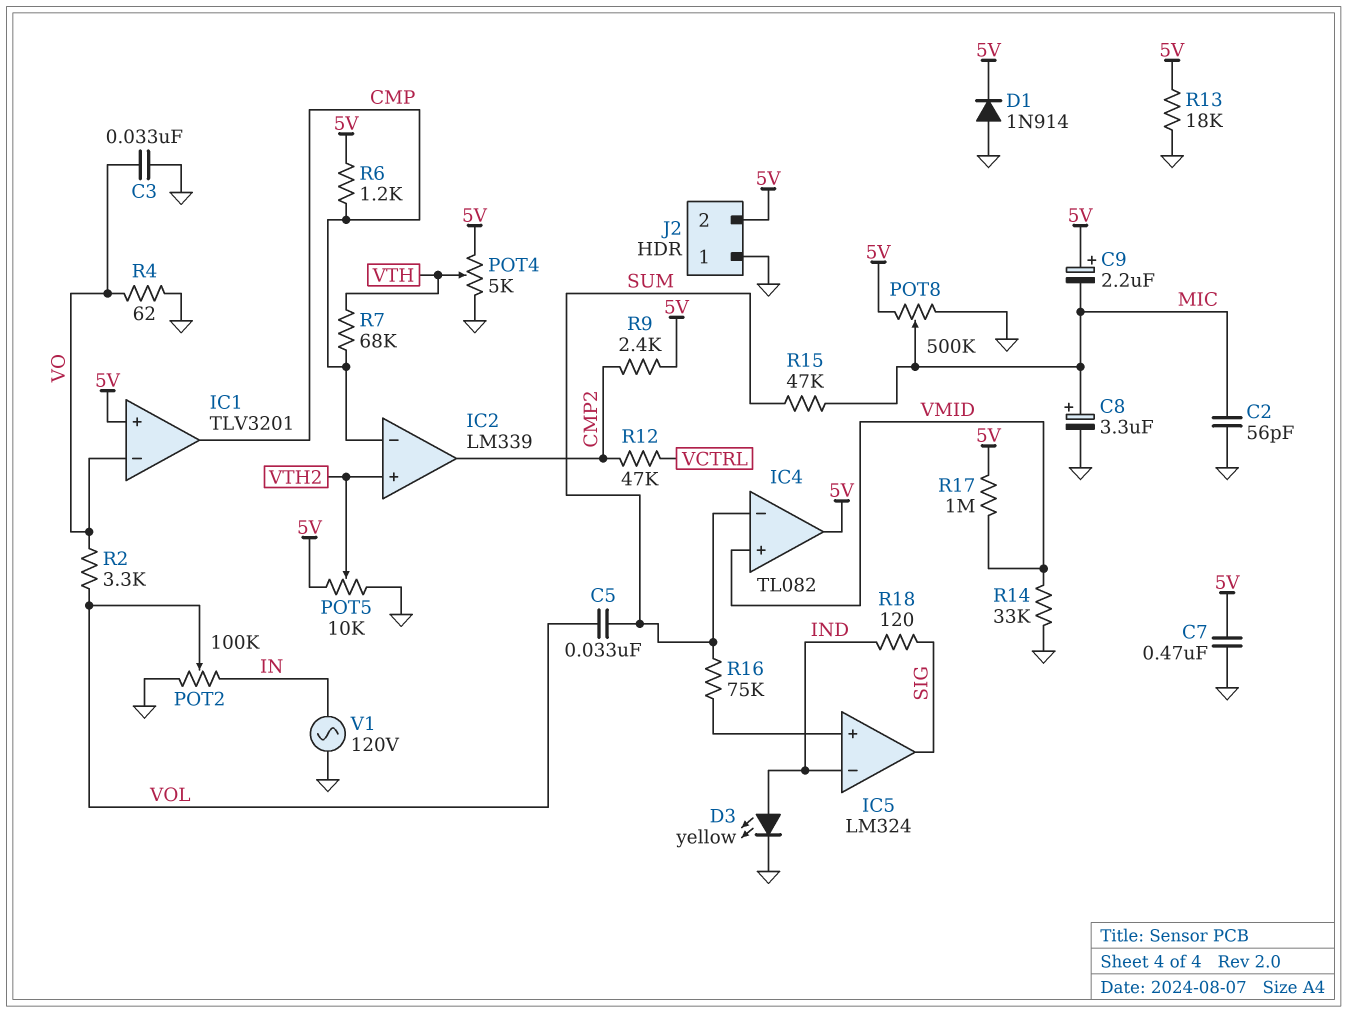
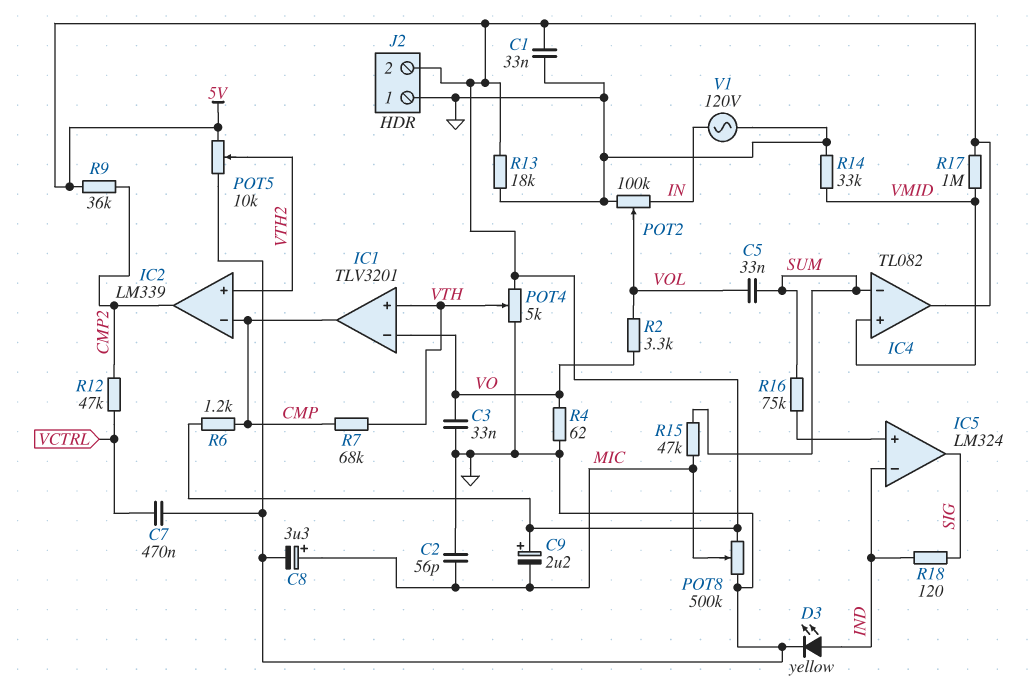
C1: none -> 33nF (5V, GND)
C7: 470nF (5V, GND) -> 470nF (GND, VCTRL)
D1: diode 1N914 (A GND, K 5V) -> none
IC1 pin in+: 5V -> VTH
R9: 2.4k (5V, CMP2) -> 36k (5V, CMP2)

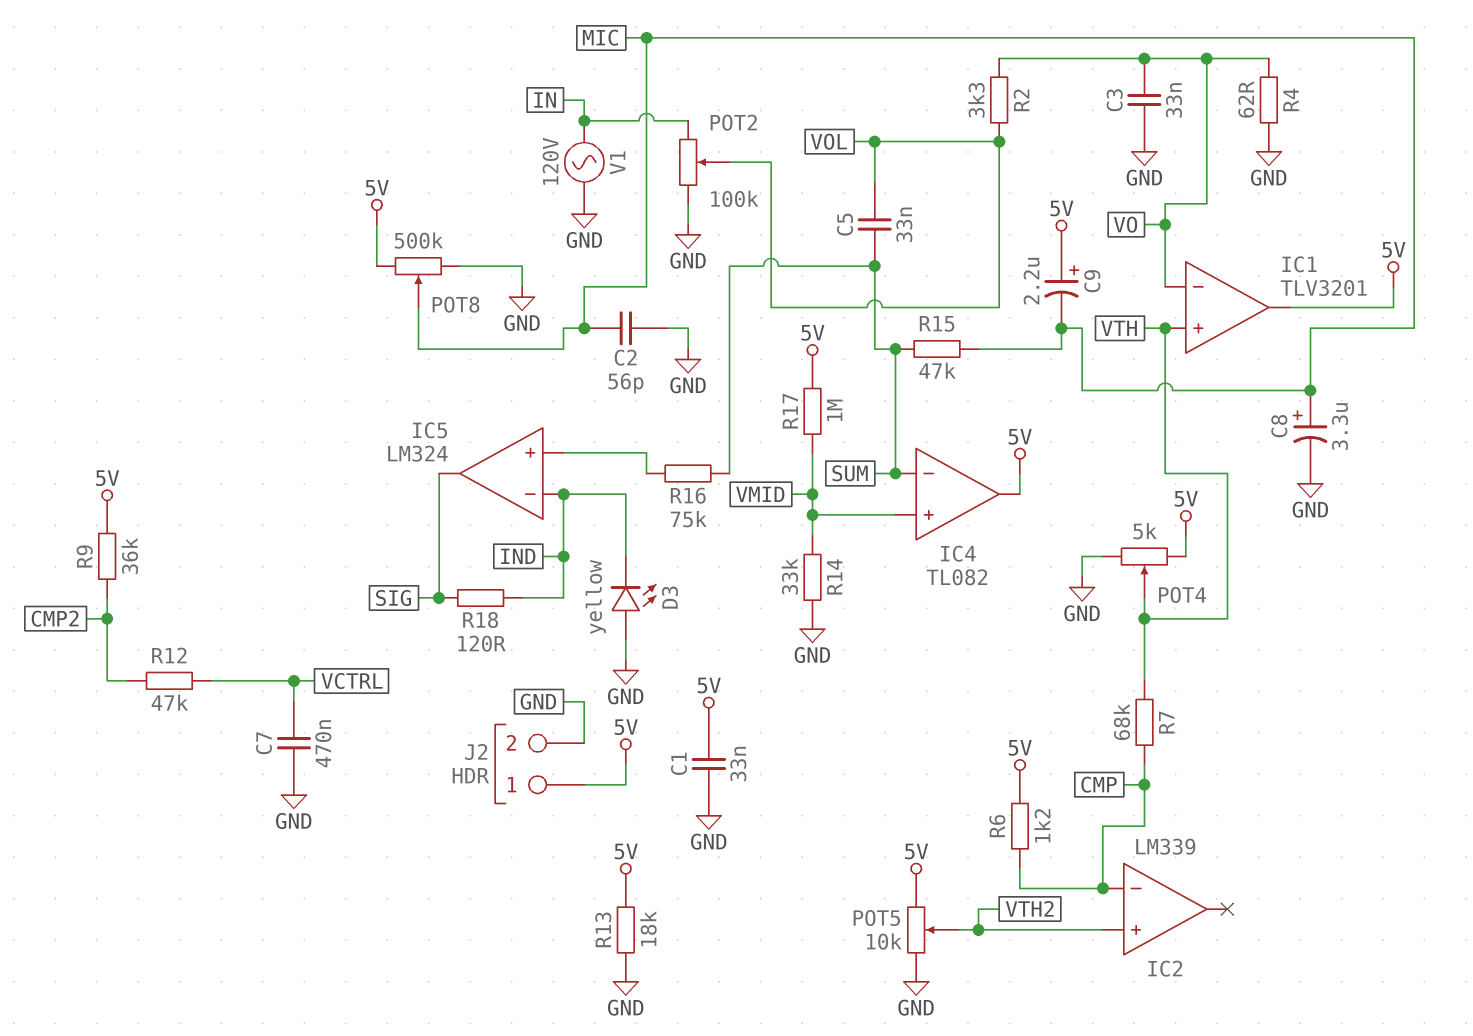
D3: LED yellow (A IND, K GND) -> LED yellow (A GND, K IND)
IC1 pin out: CMP -> 5V
IC2 pin out: CMP2 -> none
J2 pin 1: GND -> 5V
J2 pin 2: 5V -> GND

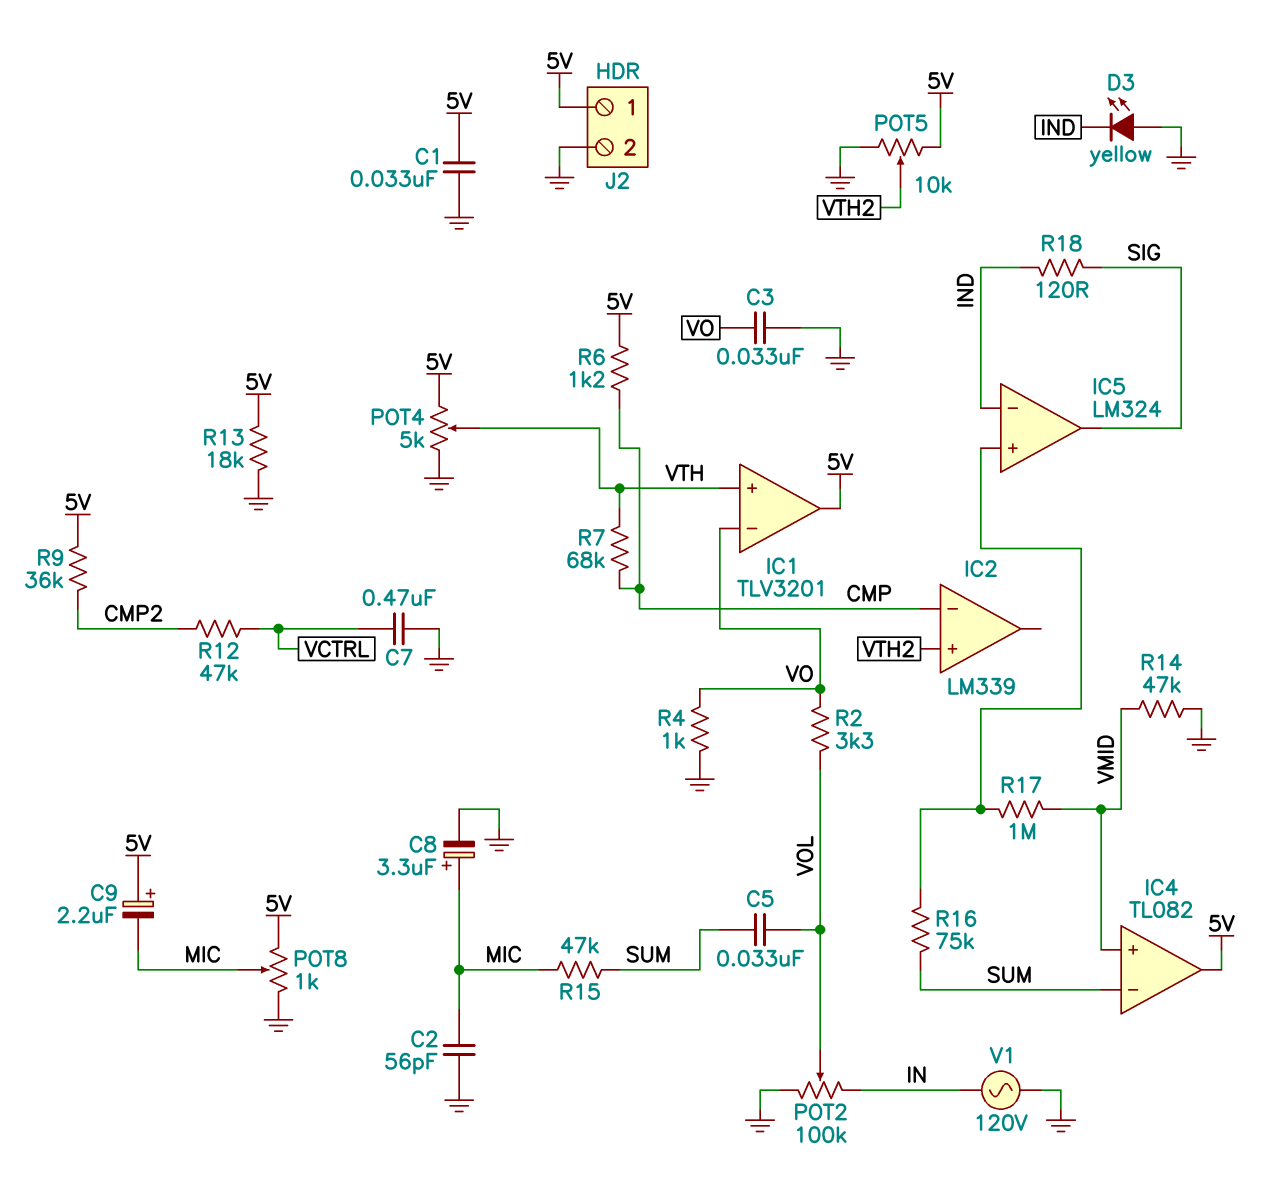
POT8: 500k (5V, GND, wiper MIC) -> 1k (5V, GND, wiper MIC)
R4: 62 (GND, VO) -> 1k (GND, VO)
R14: 33k (GND, VMID) -> 47k (GND, VMID)
R17: 1M (5V, VMID) -> 1M (IC5/in+, VMID)

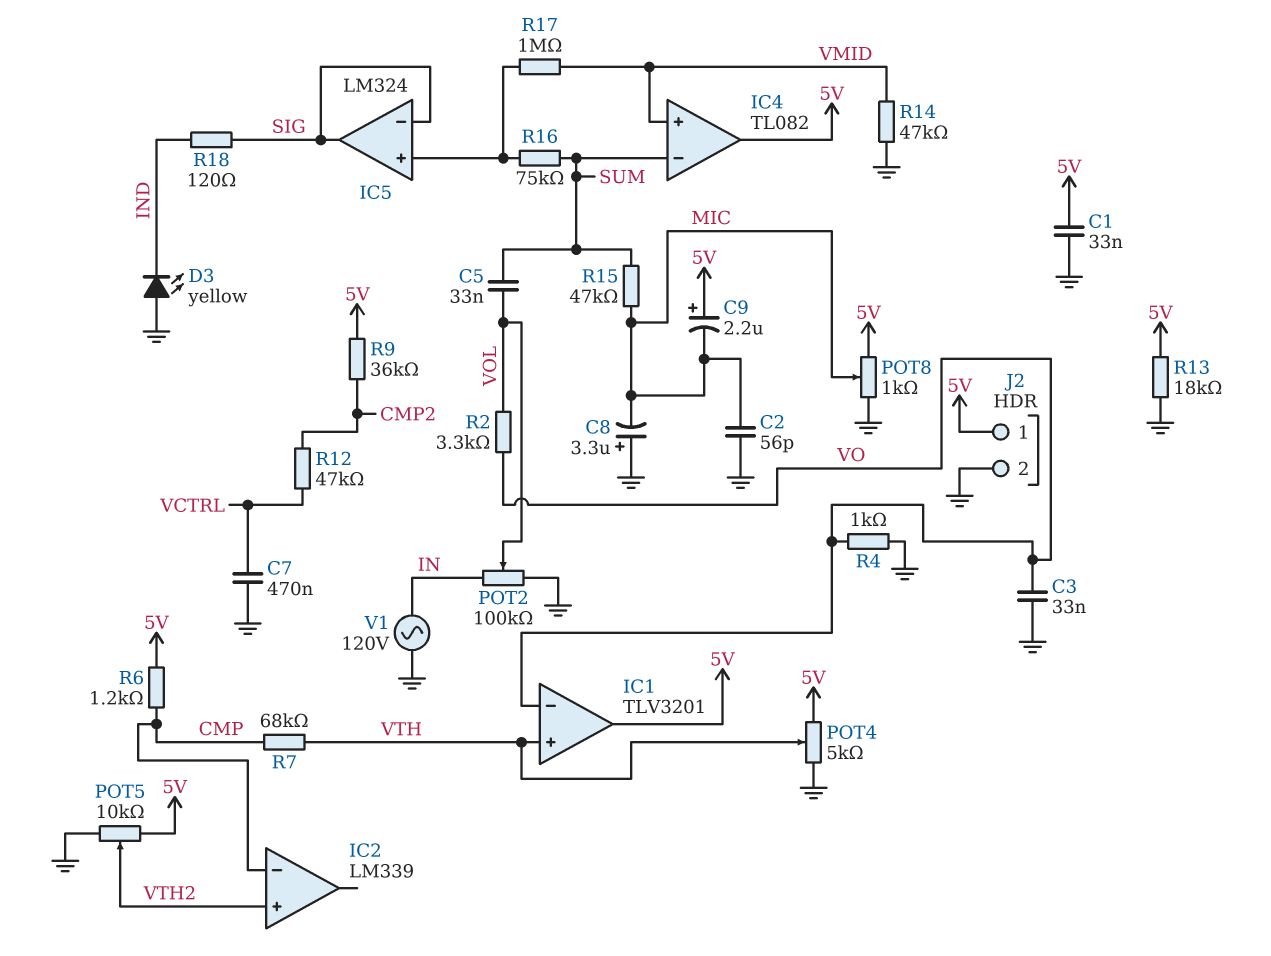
C8: 3.3uF (plus MIC, minus GND) -> 3.3uF (plus GND, minus MIC)
IC5 pin in-: IND -> SIG

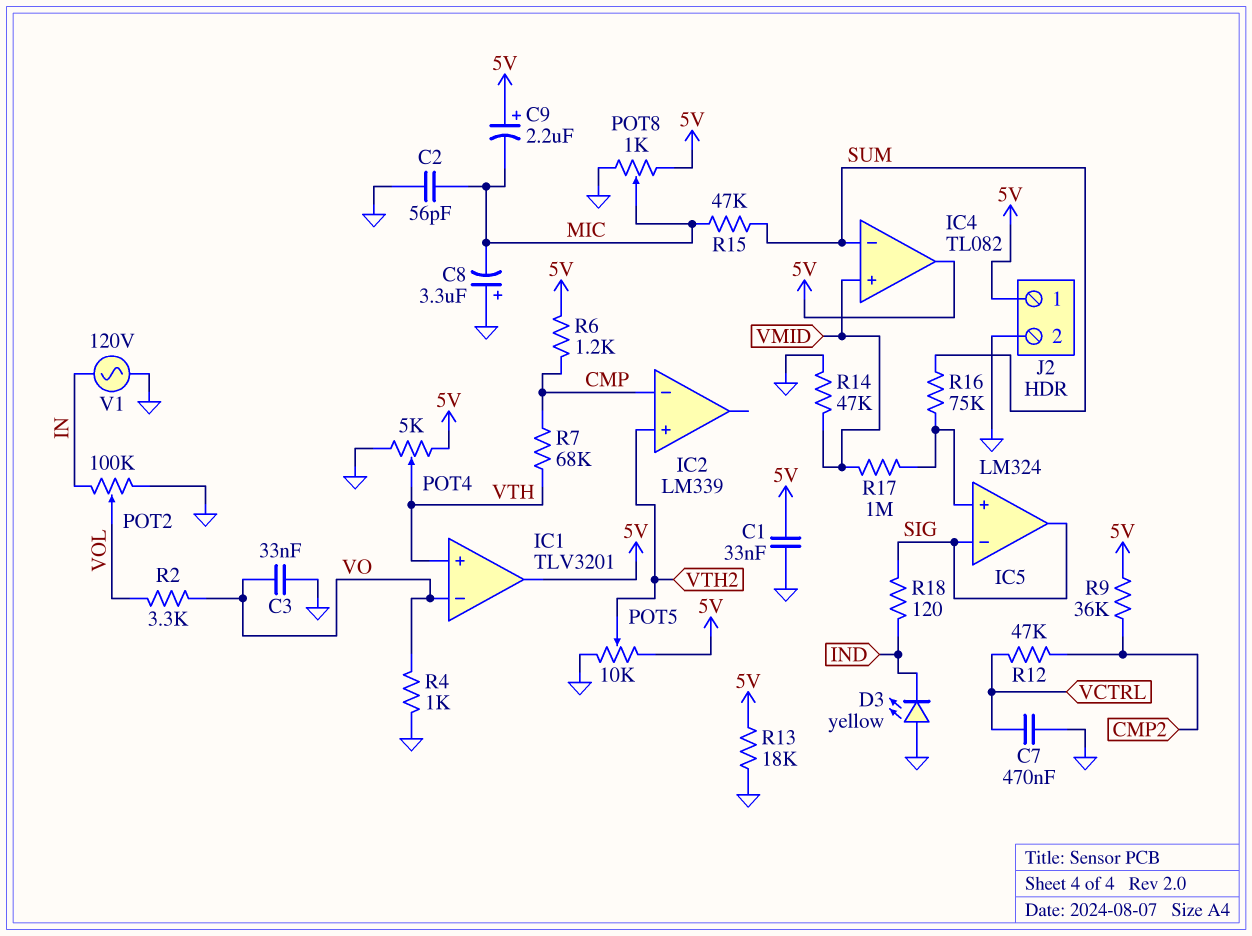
C5: 33nF (SUM, VOL) -> none

